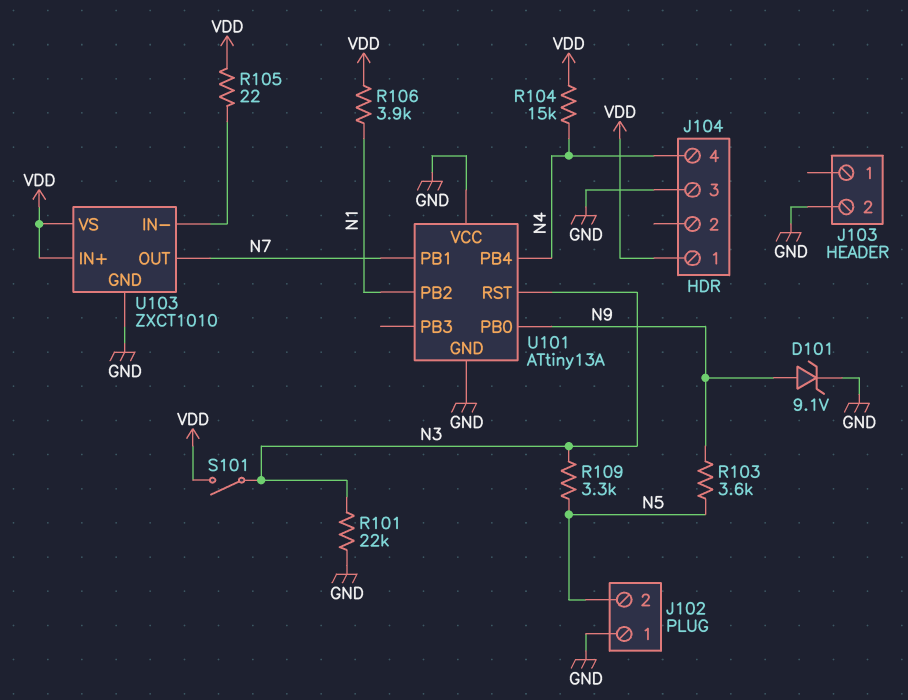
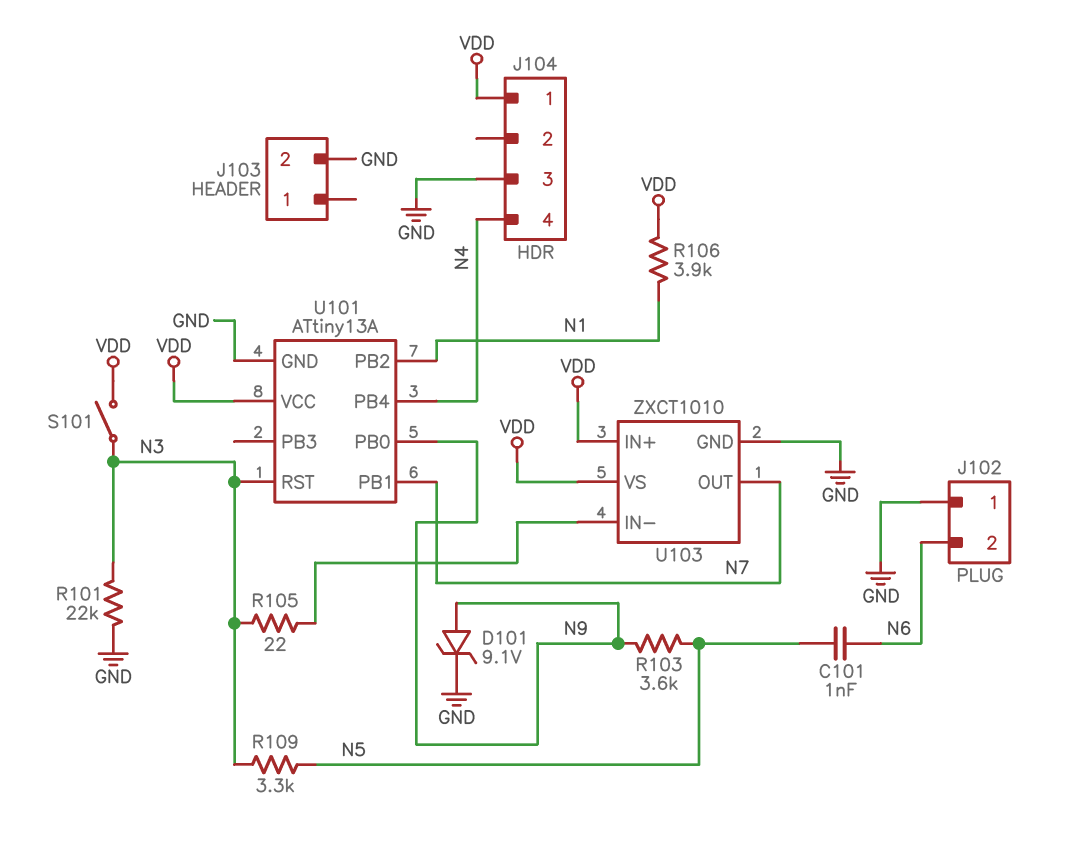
C101: none -> 1nF (N5, N6)
J102 pin 2: N5 -> N6
R104: 15k (N4, VDD) -> none
R105: 22 (U103/IN-, VDD) -> 22 (N3, U103/IN-)
U101 pin VCC: GND -> VDD

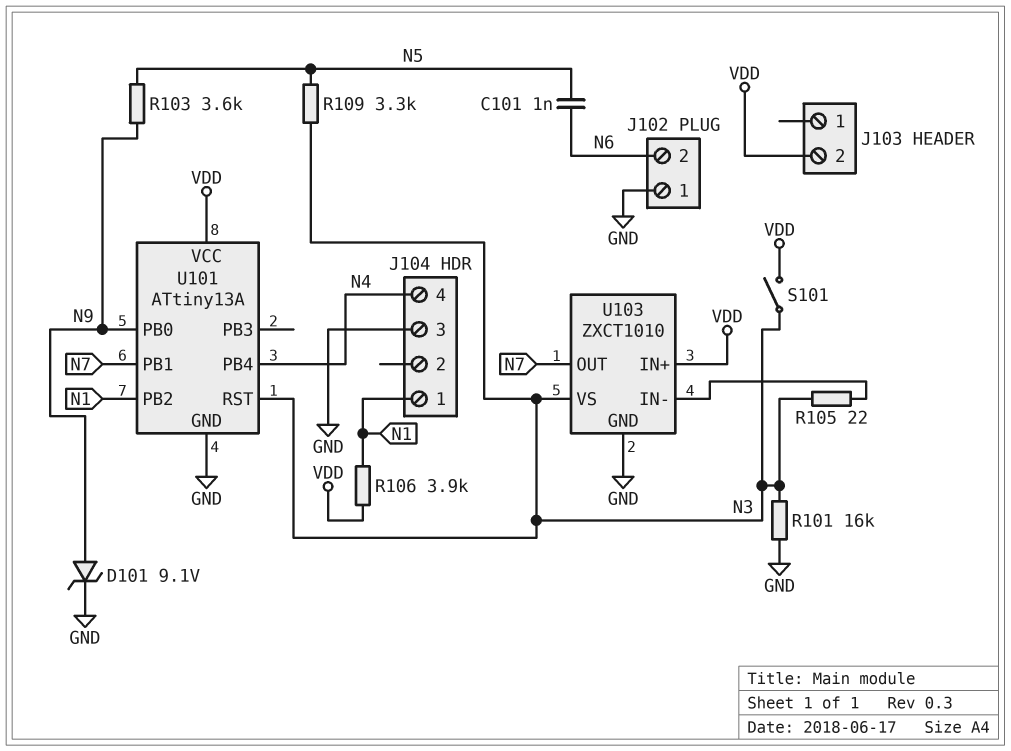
J103 pin 2: GND -> VDD
J104 pin 1: VDD -> N1
R101: 22k (GND, N3) -> 16k (GND, N3)
U103 pin VS: VDD -> N3

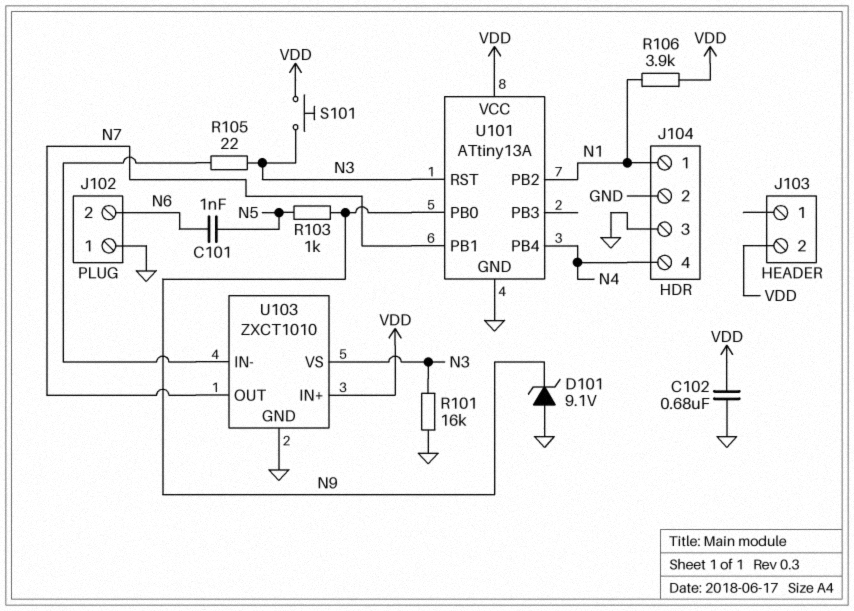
C102: none -> 680nF (GND, VDD)
D101: zener 9.1V (A N9, K GND) -> zener 9.1V (A GND, K N9)
J104 pin 2: none -> GND
R103: 3.6k (N5, N9) -> 1k (N5, N9)
R109: 3.3k (N3, N5) -> none
S101: switch (N3, VDD) -> button (N3, VDD)

